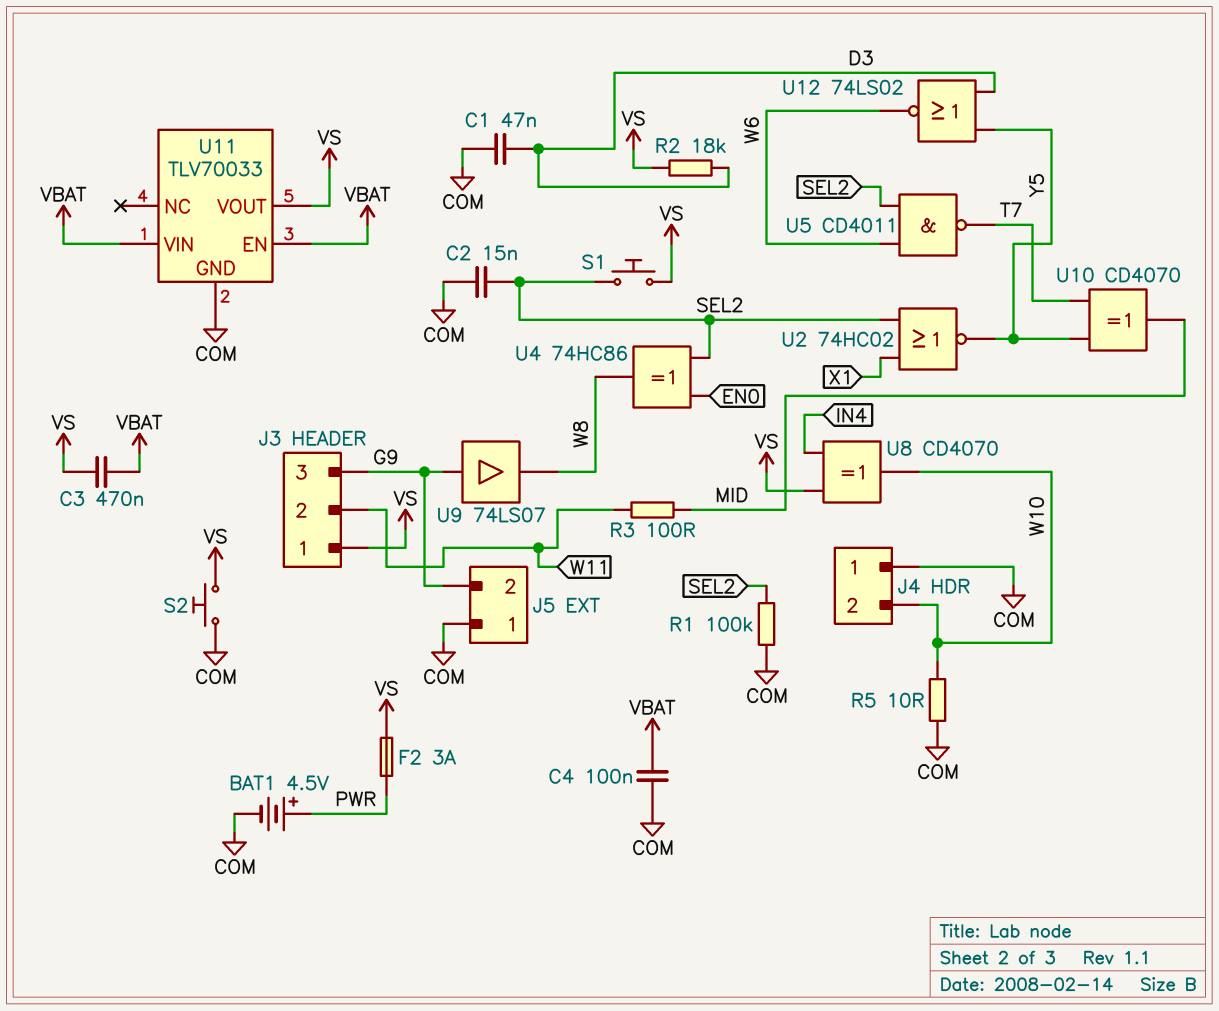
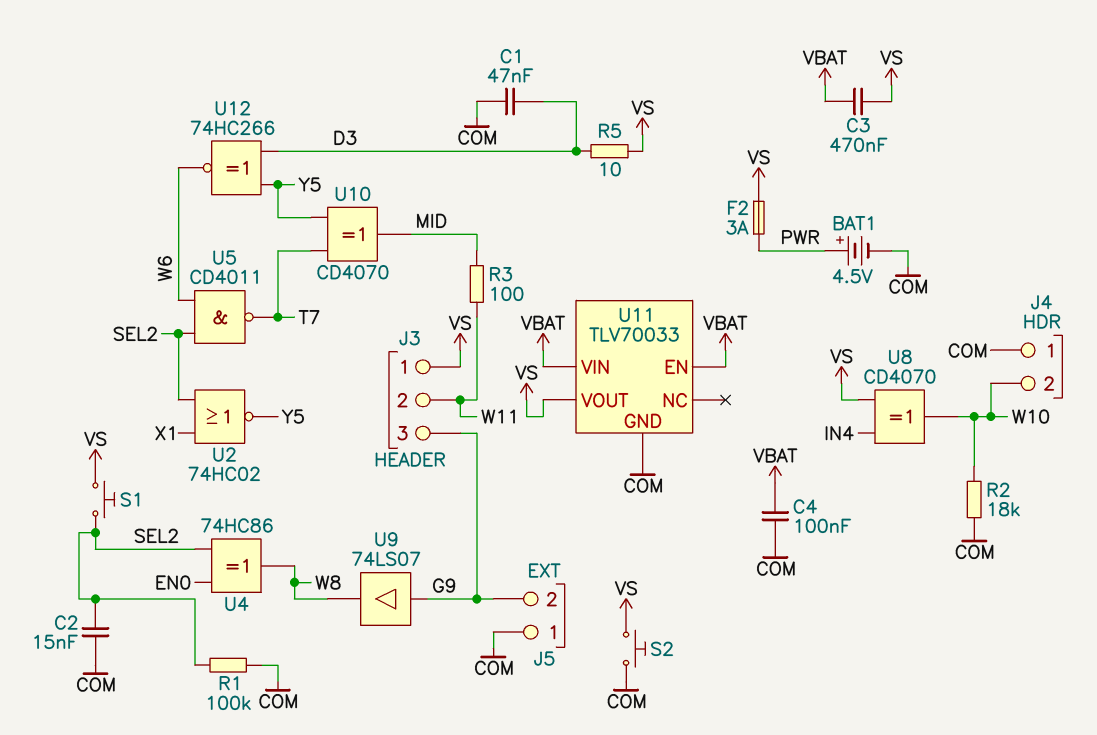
R2: 18k (D3, VS) -> 18k (COM, W10)
R5: 10 (COM, W10) -> 10 (D3, VS)
U12: NOR 74LS02 (in D3, in Y5, out W6) -> XNOR 74HC266 (in D3, in Y5, out W6)

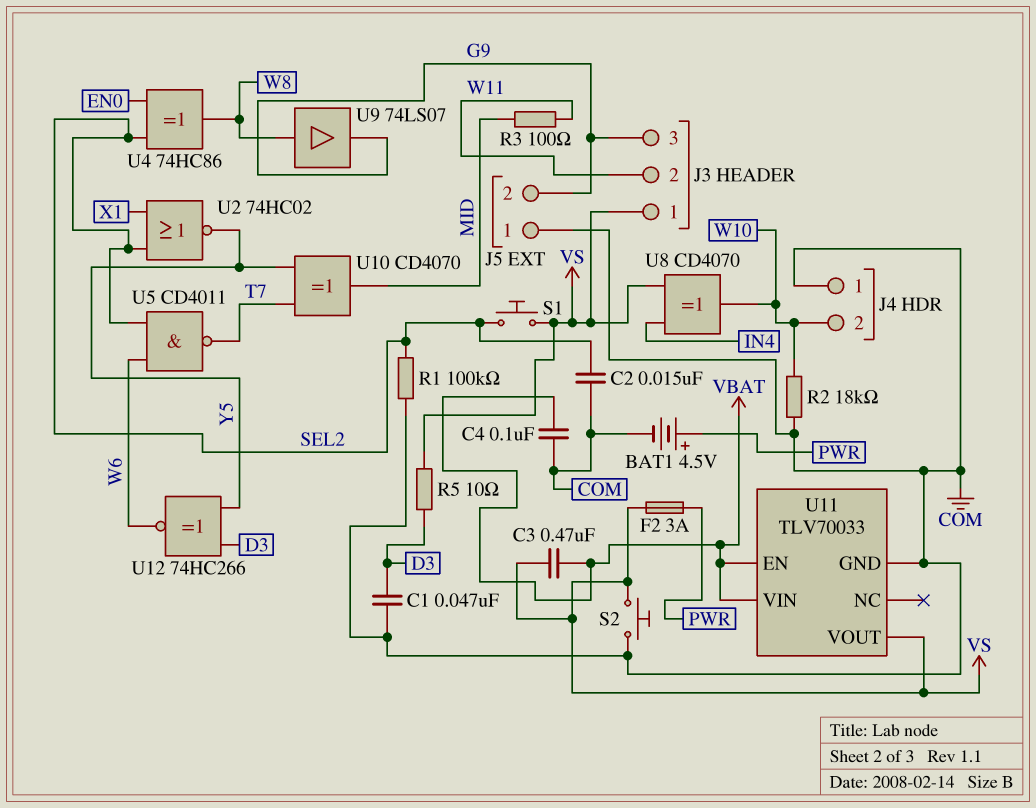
U9: buffer 74LS07 (in G9, out W8) -> buffer 74LS07 (in W8, out G9)

